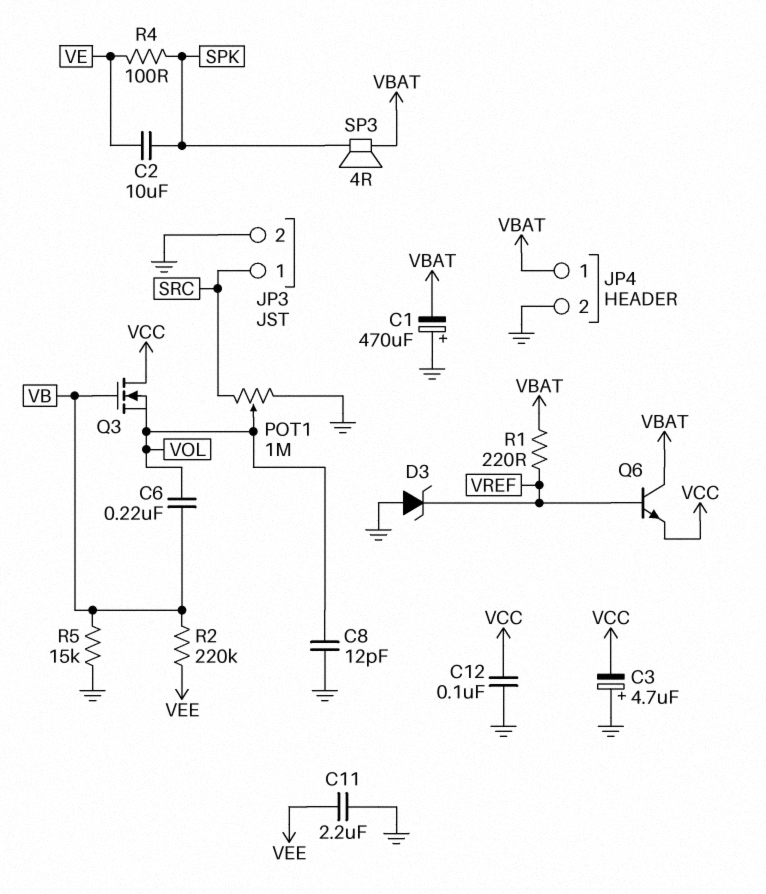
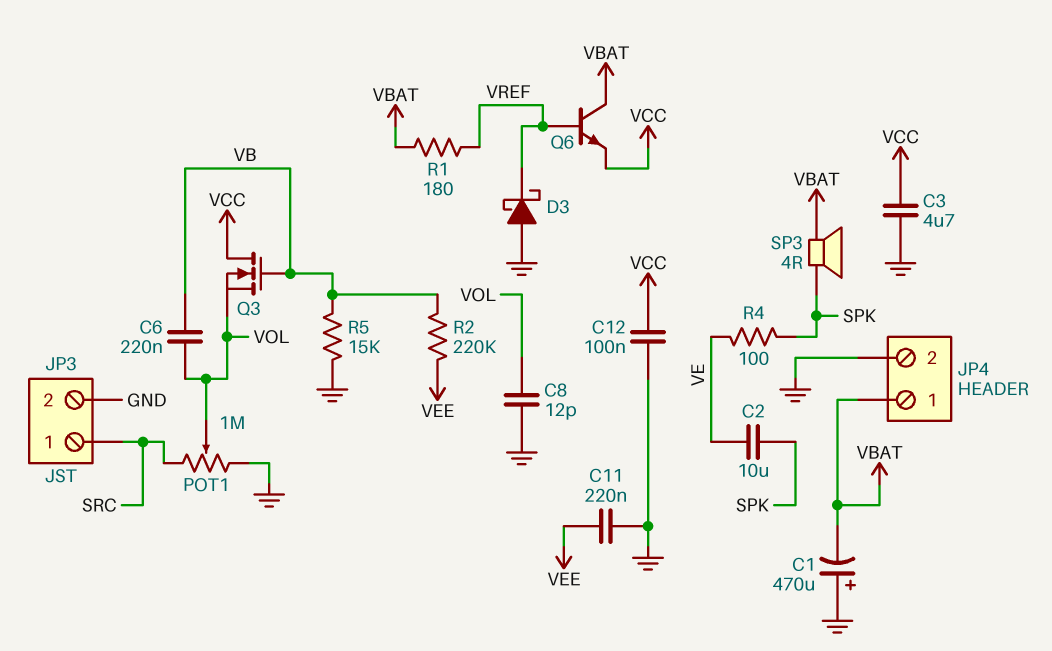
C3: 4.7uF (plus GND, minus VCC) -> 4.7uF (GND, VCC)
C11: 2.2uF (GND, VEE) -> 220nF (GND, VEE)
D3: zener (A GND, K VREF) -> schottky (A GND, K VREF)
R1: 220 (VBAT, VREF) -> 180 (VBAT, VREF)

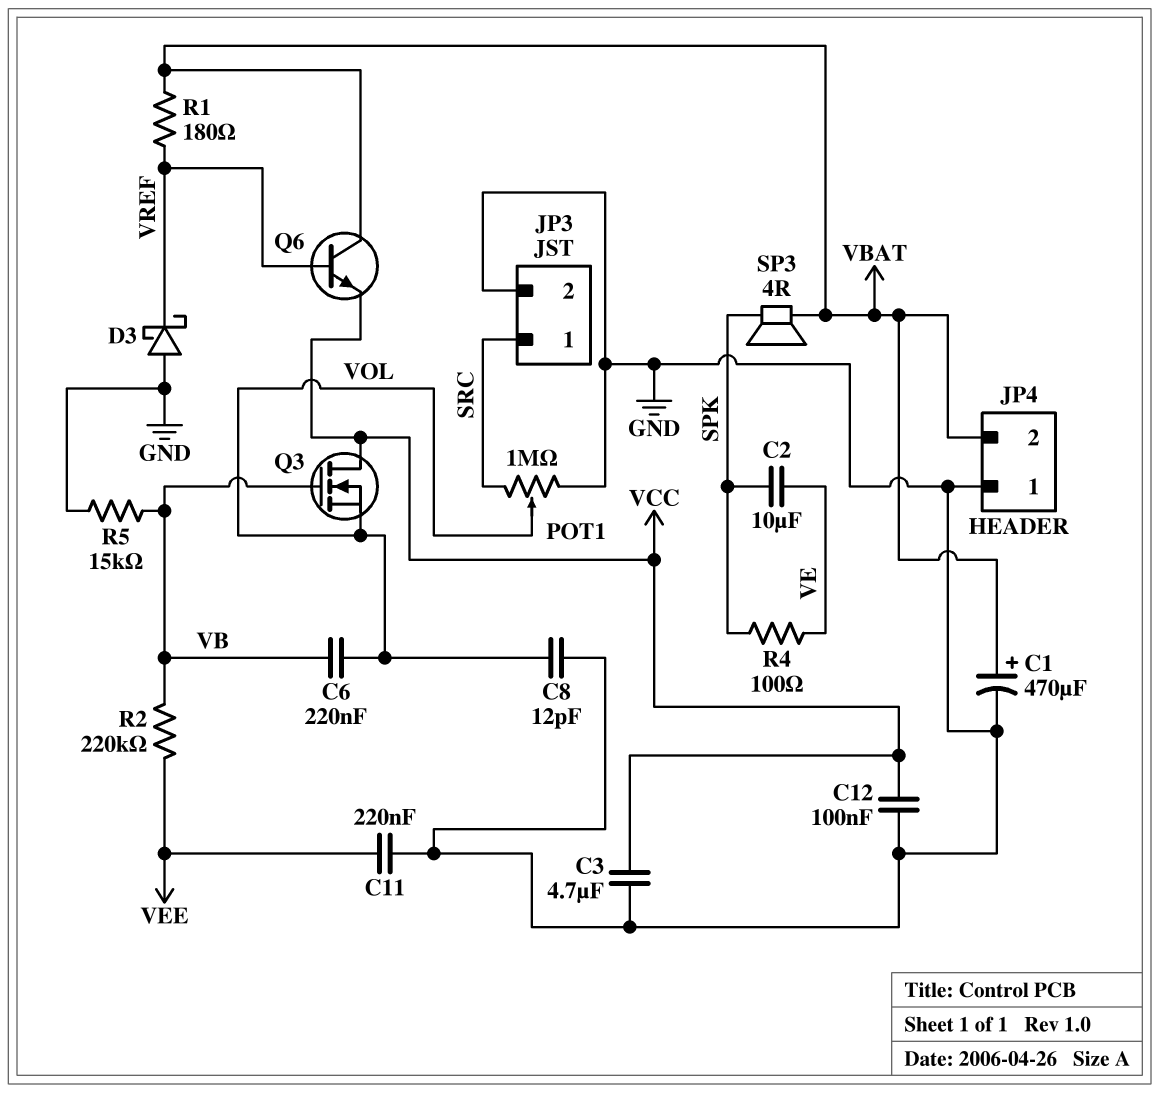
C1: 470uF (plus GND, minus VBAT) -> 470uF (plus VBAT, minus GND)
JP4 pin 1: VBAT -> GND
JP4 pin 2: GND -> VBAT

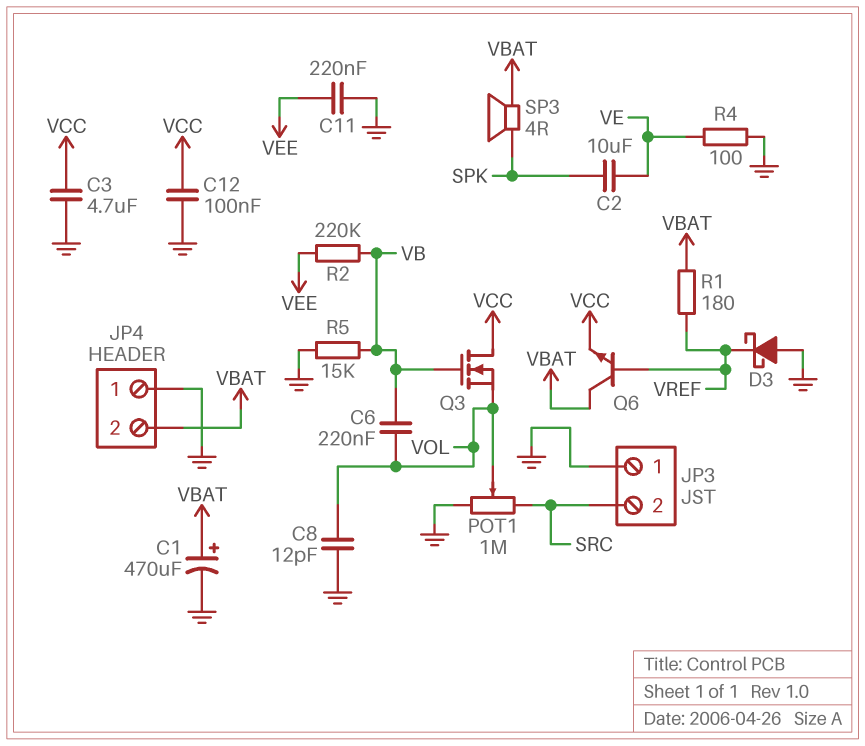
JP3 pin 1: SRC -> GND
JP3 pin 2: GND -> SRC
R4: 100 (SPK, VE) -> 100 (GND, VE)

